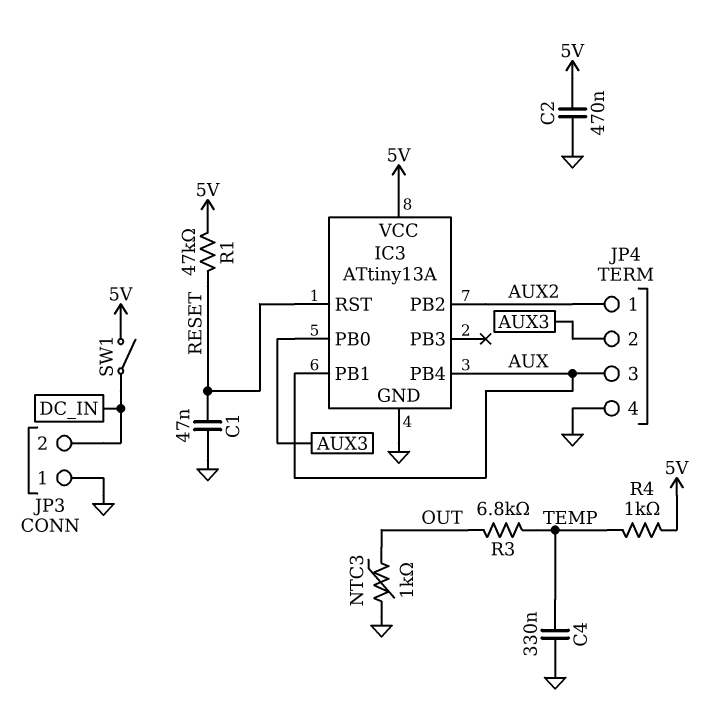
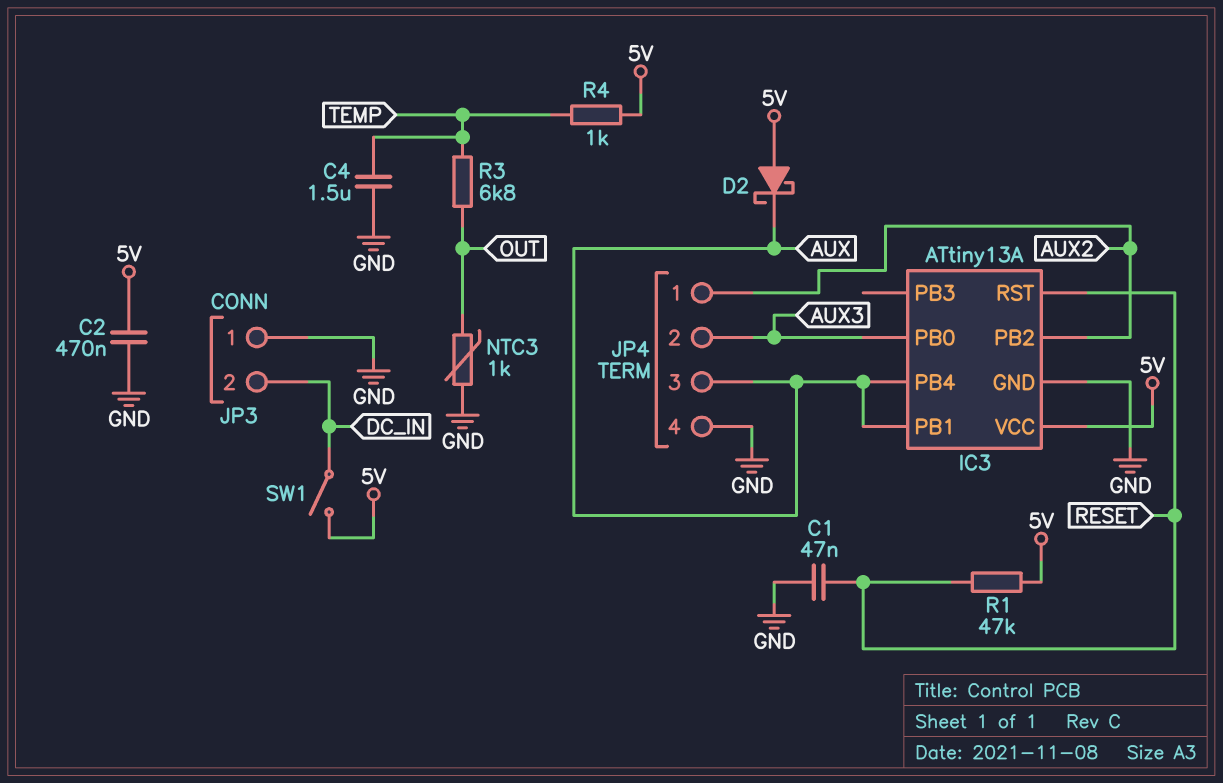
C4: 330nF (GND, TEMP) -> 1.5uF (GND, TEMP)
D2: none -> schottky (A 5V, K AUX)

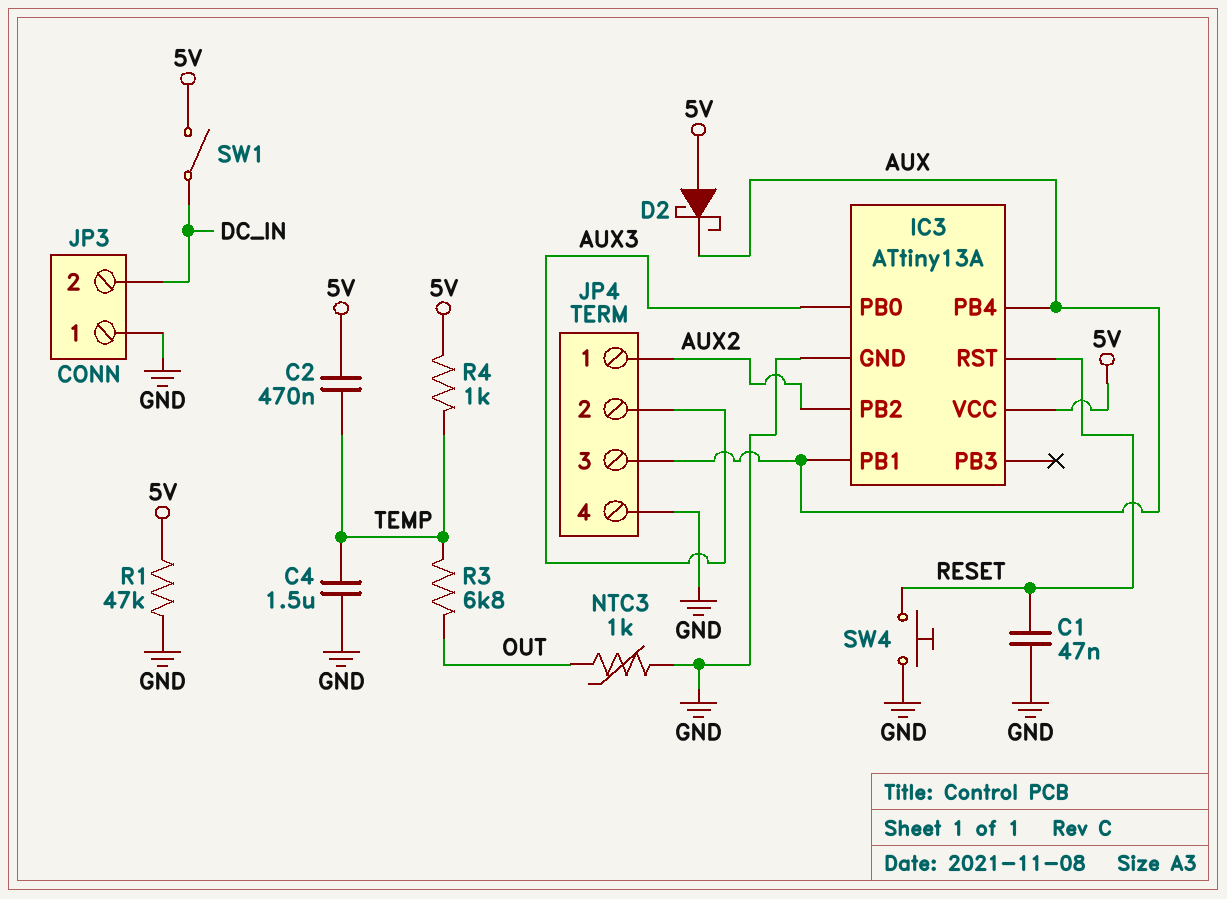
C2: 470nF (5V, GND) -> 470nF (5V, TEMP)
R1: 47k (5V, RESET) -> 47k (5V, GND)
SW4: none -> button (GND, RESET)

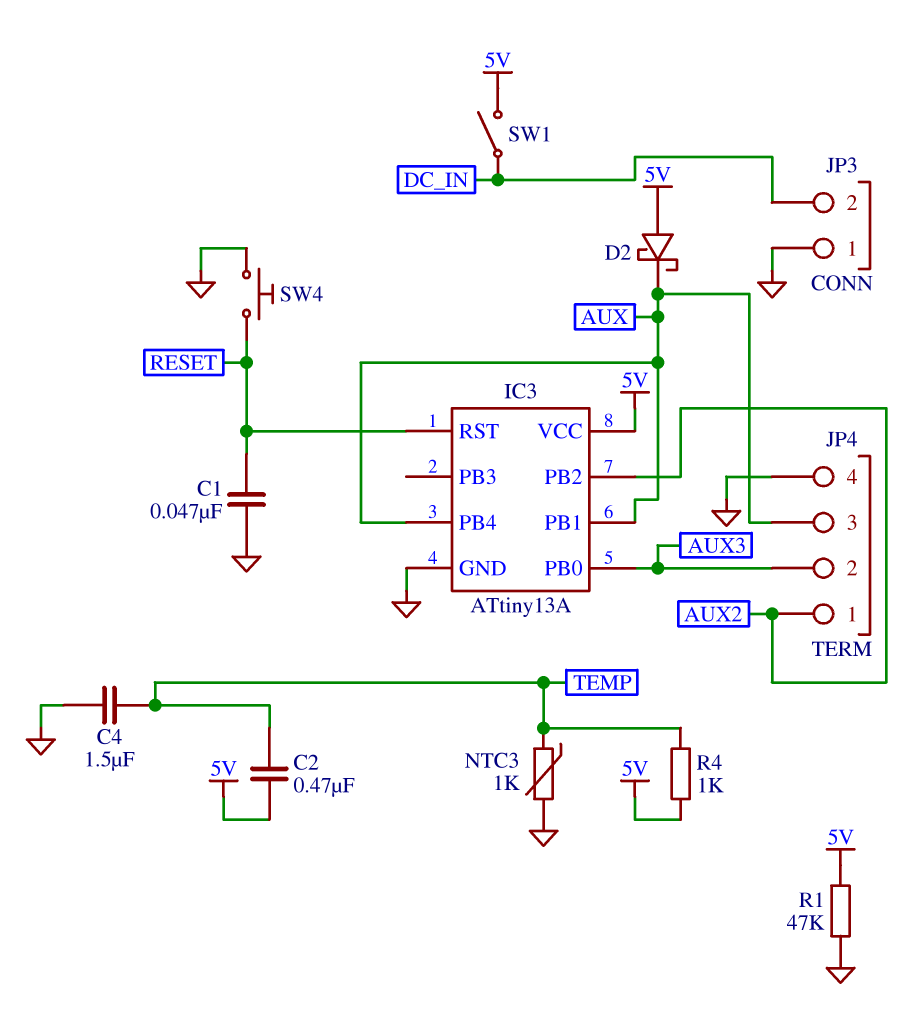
NTC3: 1k (GND, OUT) -> 1k (GND, TEMP)
R3: 6.8k (OUT, TEMP) -> none

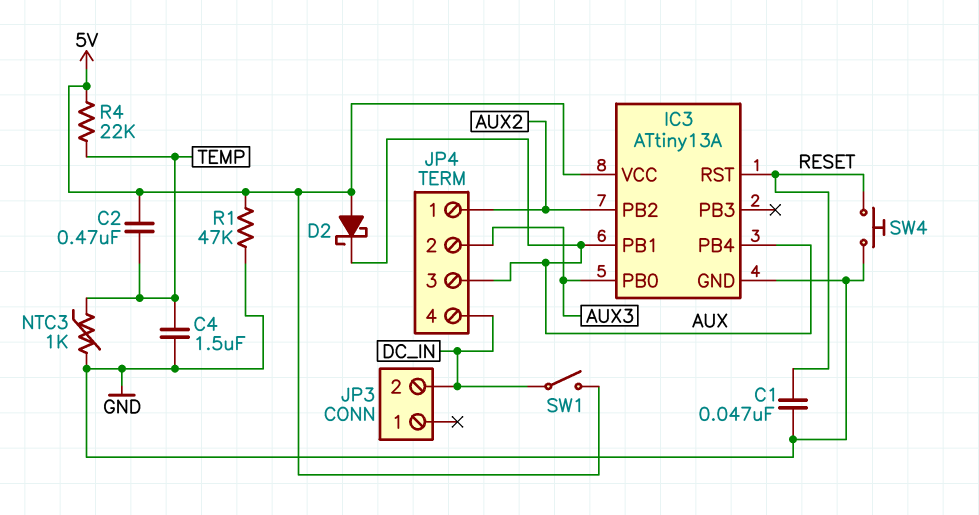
JP3 pin 1: GND -> none
JP4 pin 4: GND -> DC_IN
R4: 1k (5V, TEMP) -> 22k (5V, TEMP)

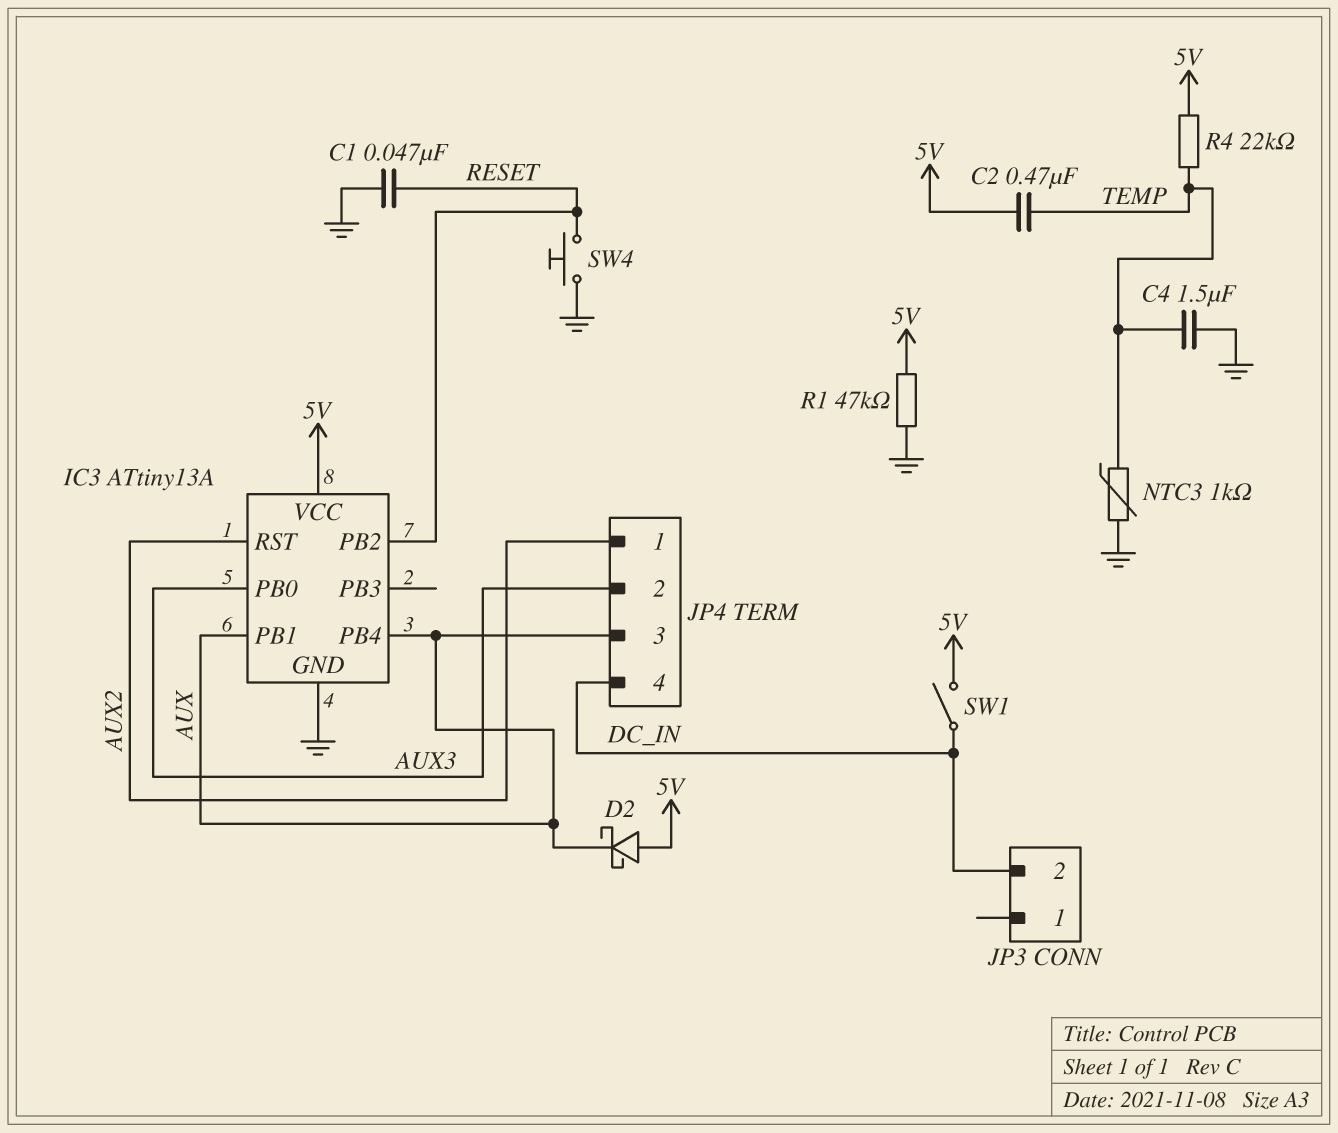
IC3 pin PB2: AUX2 -> RESET
IC3 pin RST: RESET -> AUX2

